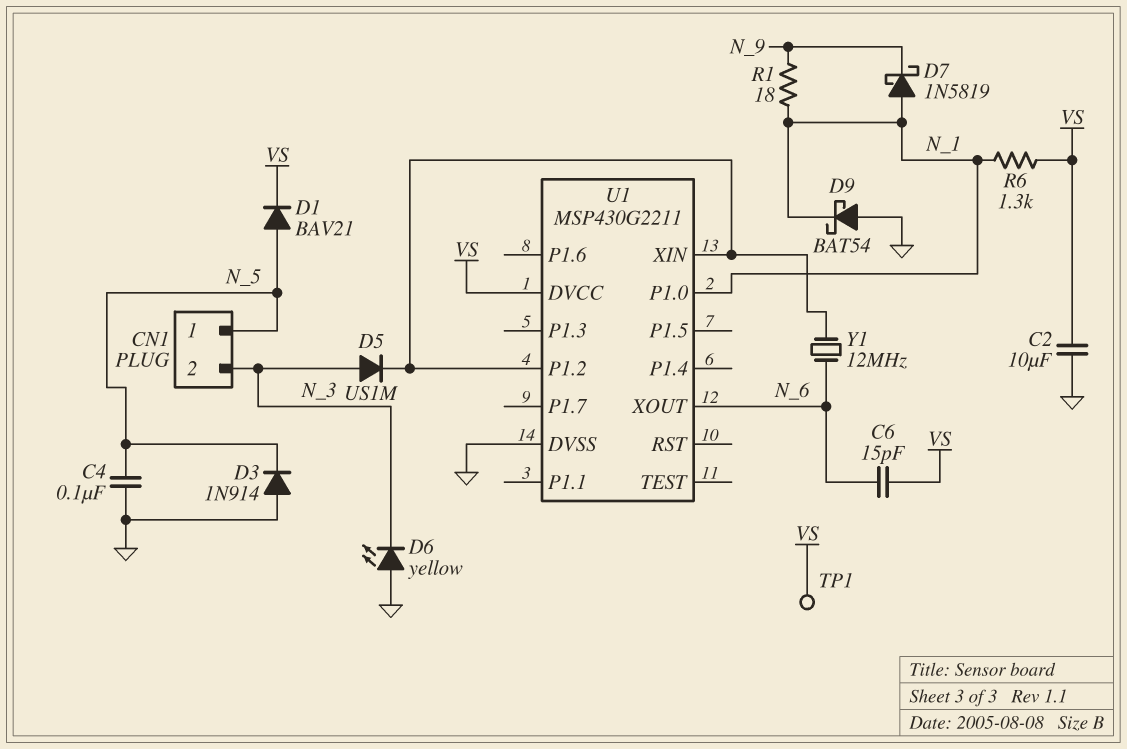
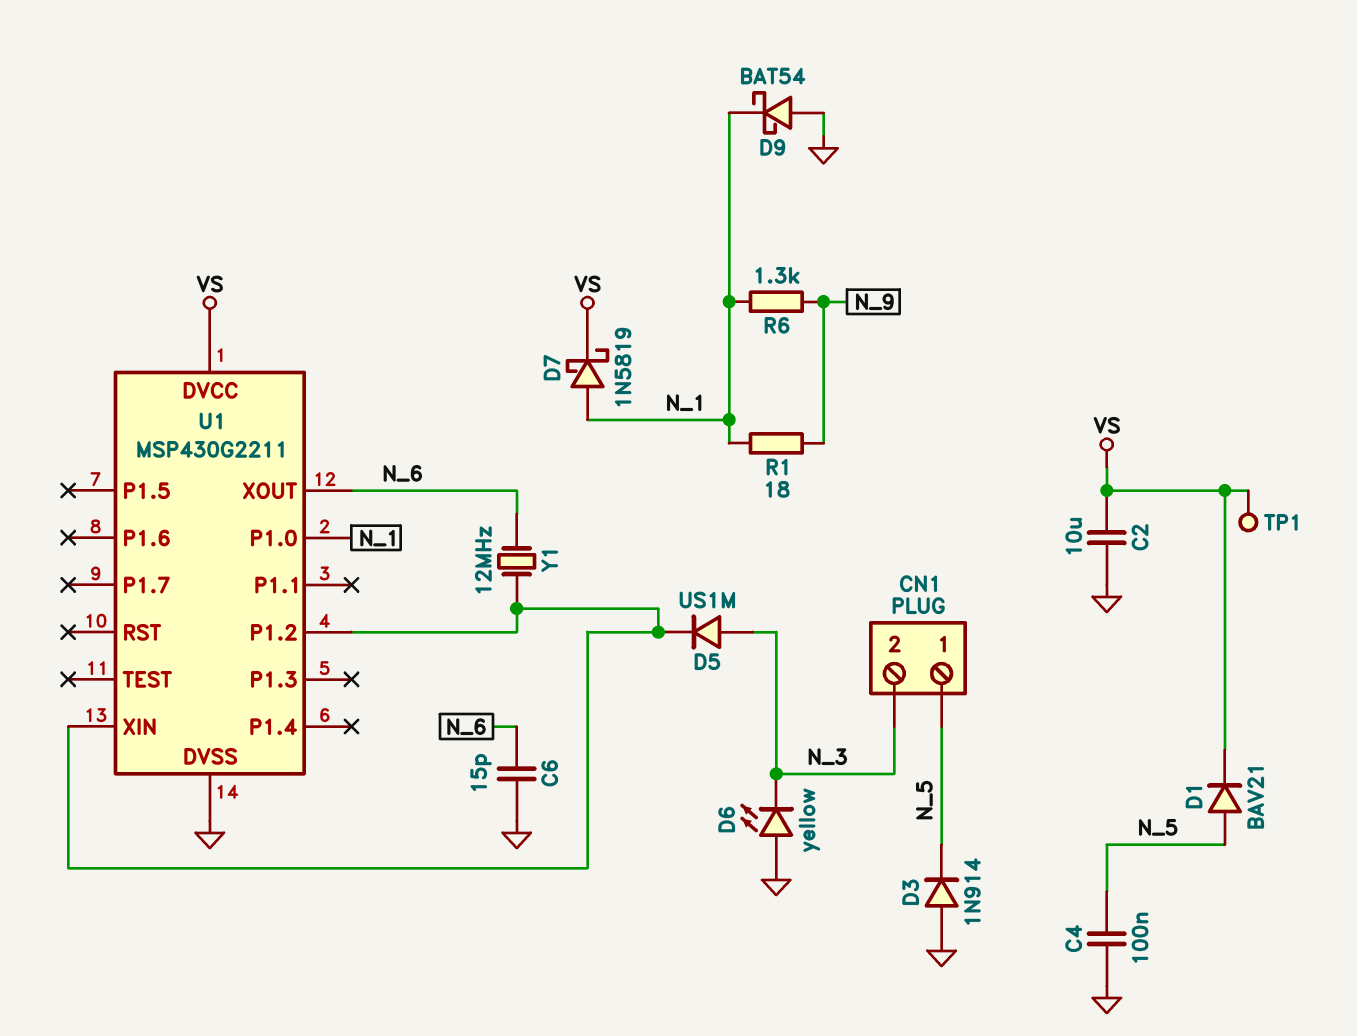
C6: 15pF (N_6, VS) -> 15pF (GND, N_6)
D7: schottky 1N5819 (A N_1, K N_9) -> schottky 1N5819 (A N_1, K VS)
R6: 1.3k (N_1, VS) -> 1.3k (N_1, N_9)

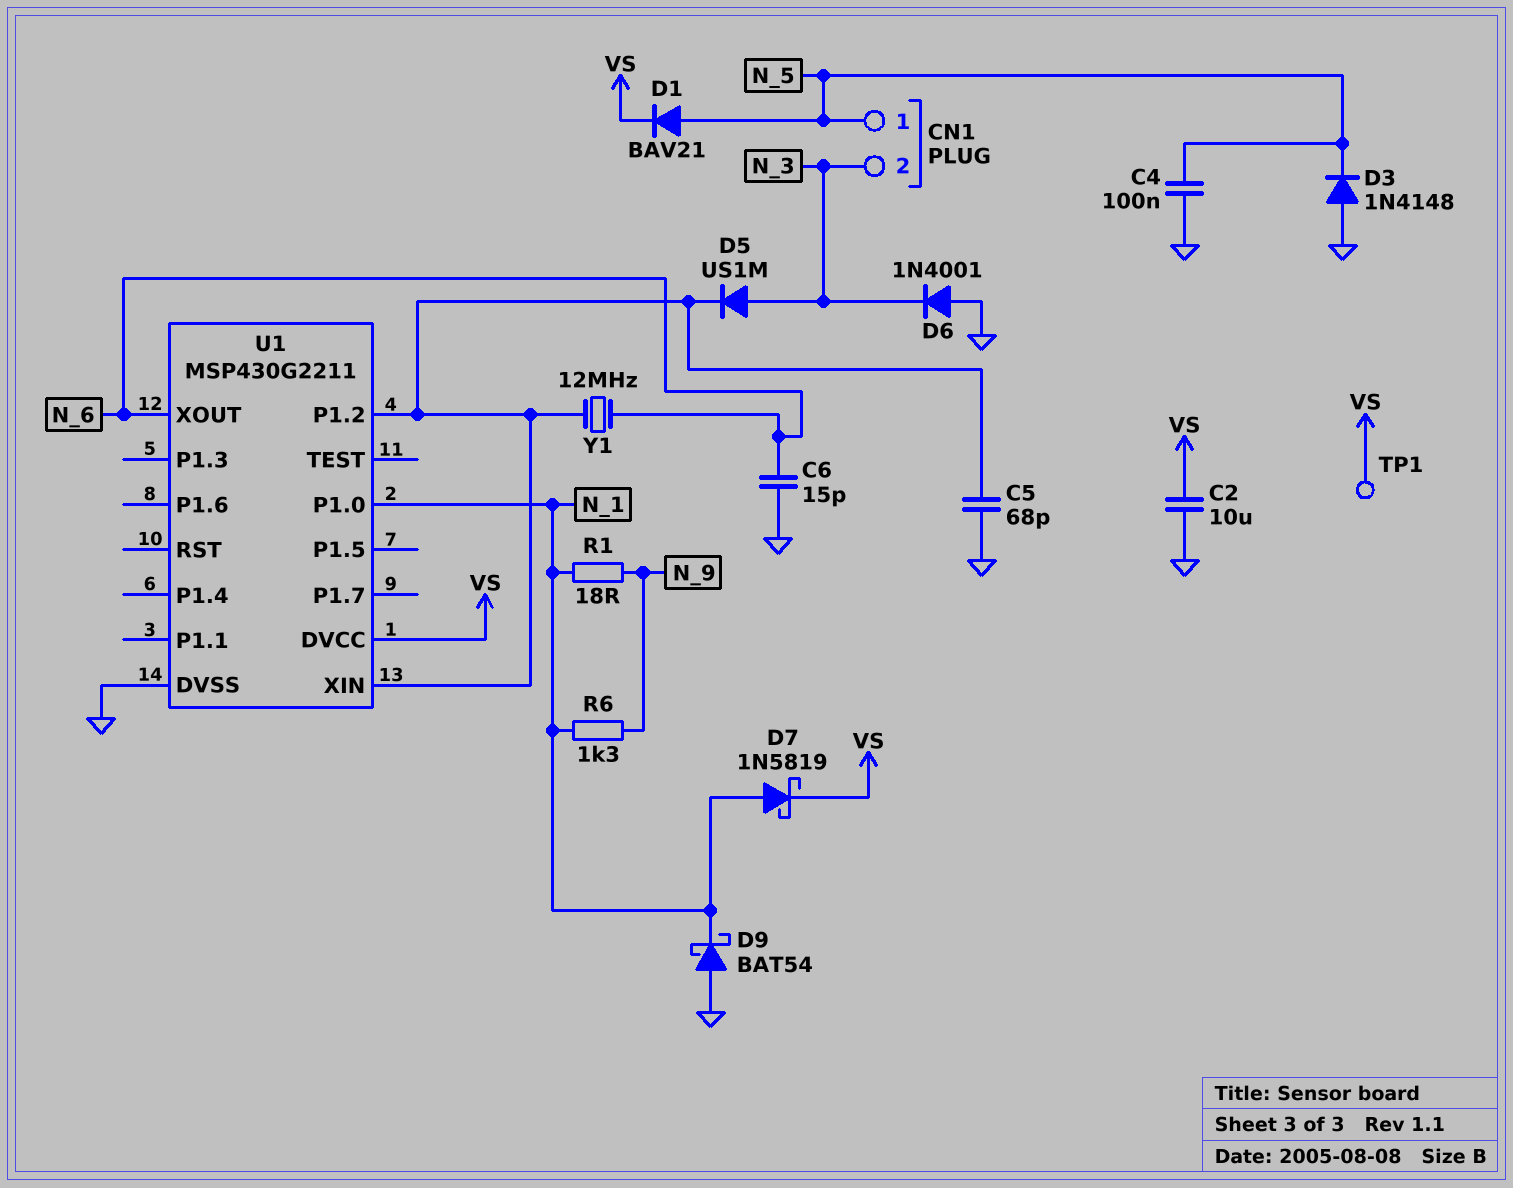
C5: none -> 68pF (GND, U1/P1.2)
D3: diode 1N914 (A GND, K N_5) -> diode 1N4148 (A GND, K N_5)
D6: LED yellow (A GND, K N_3) -> diode 1N4001 (A GND, K N_3)

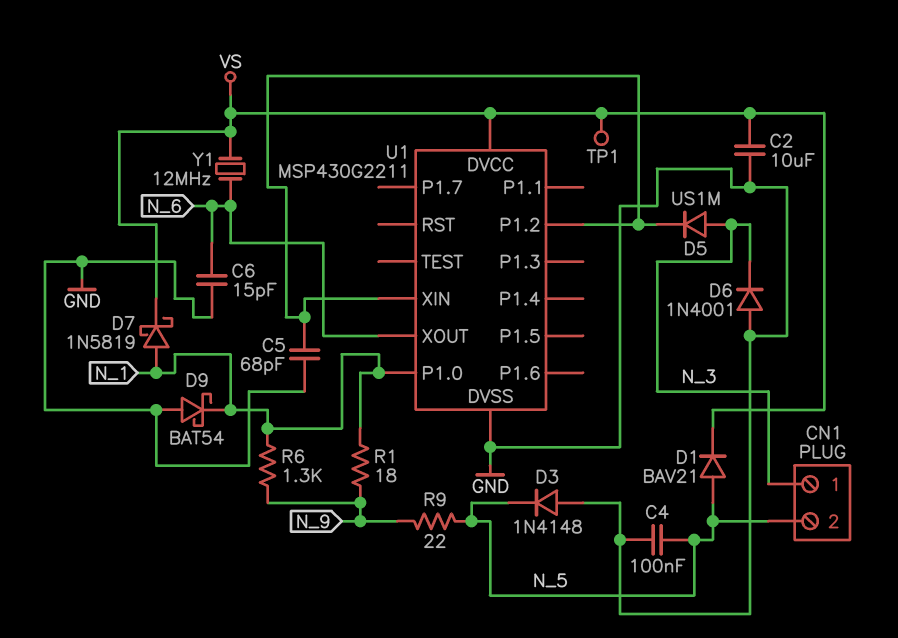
CN1 pin 1: N_5 -> N_3
CN1 pin 2: N_3 -> N_5
R9: none -> 22 (N_5, N_9)
Y1: 12MHz (N_6, U1/P1.2) -> 12MHz (N_6, VS)

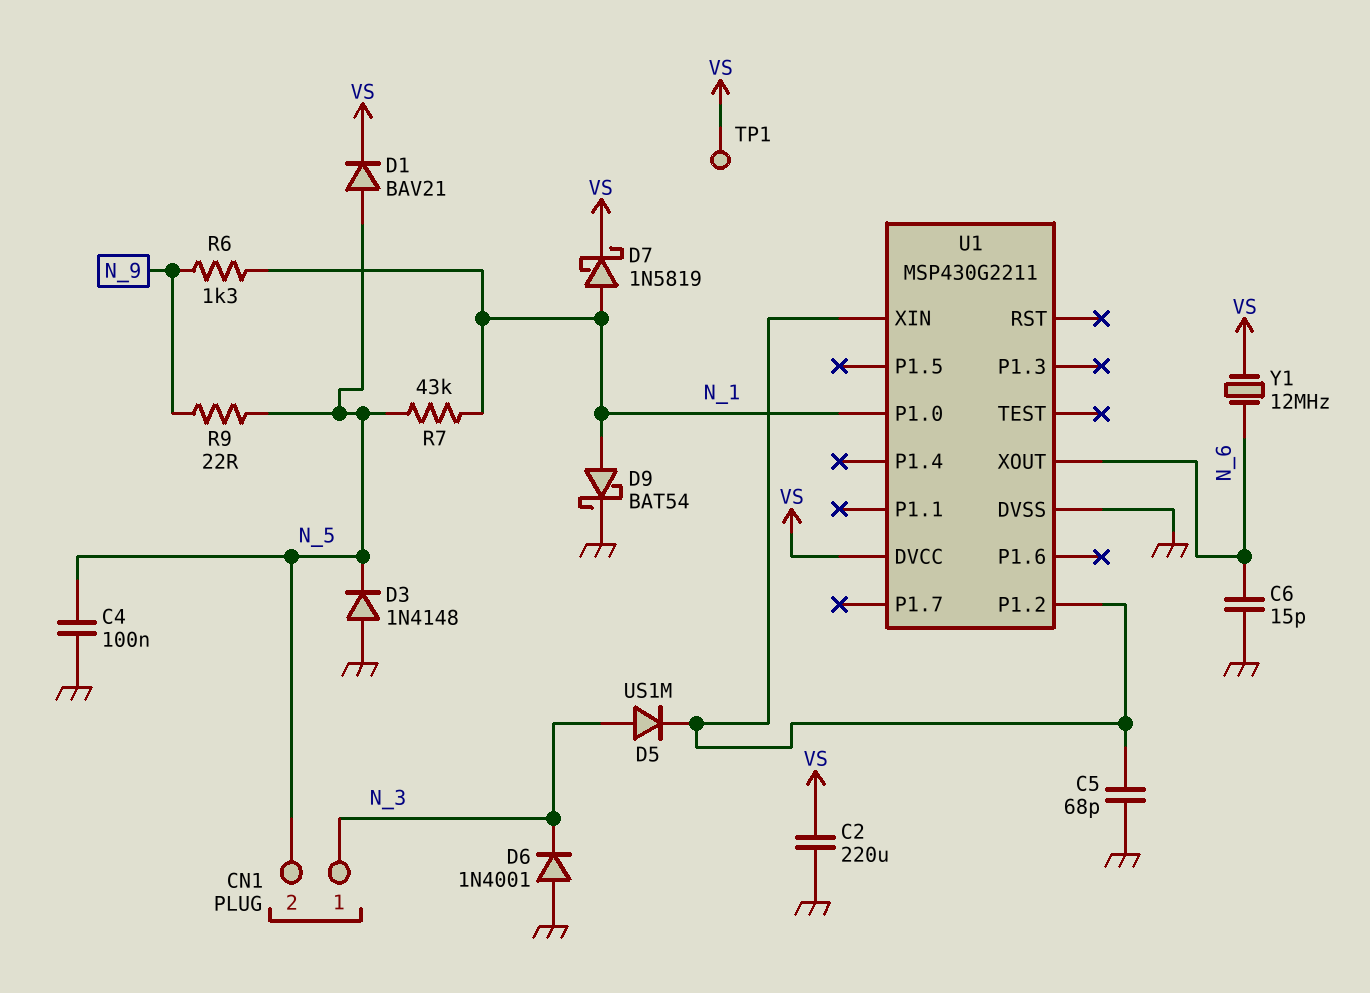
C2: 10uF (GND, VS) -> 220uF (GND, VS)
D9: schottky BAT54 (A GND, K N_1) -> schottky BAT54 (A N_1, K GND)
R1: 18 (N_1, N_9) -> none
R7: none -> 43k (N_1, N_5)

